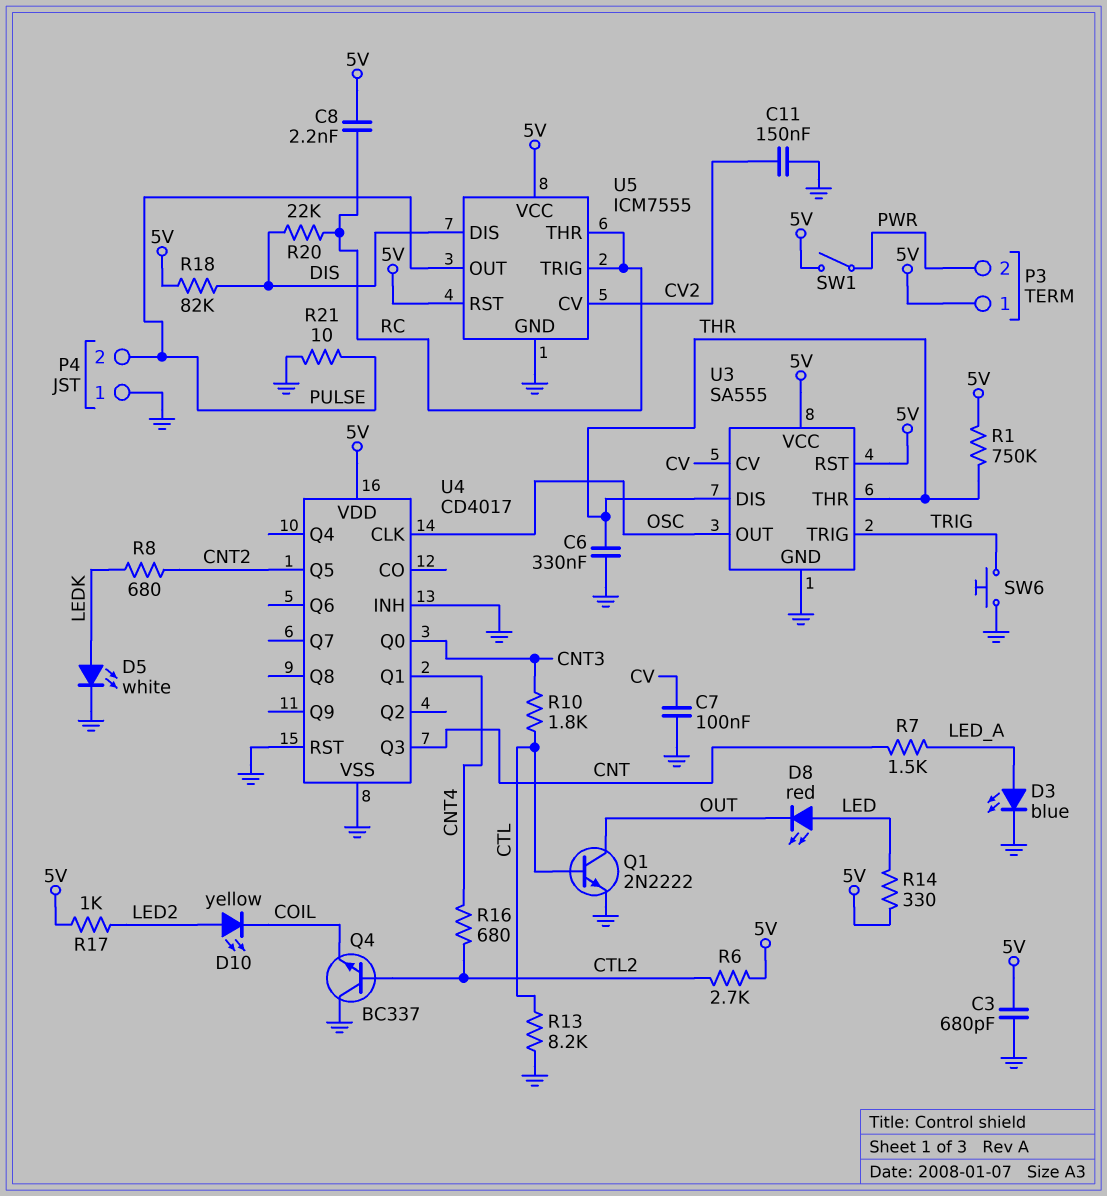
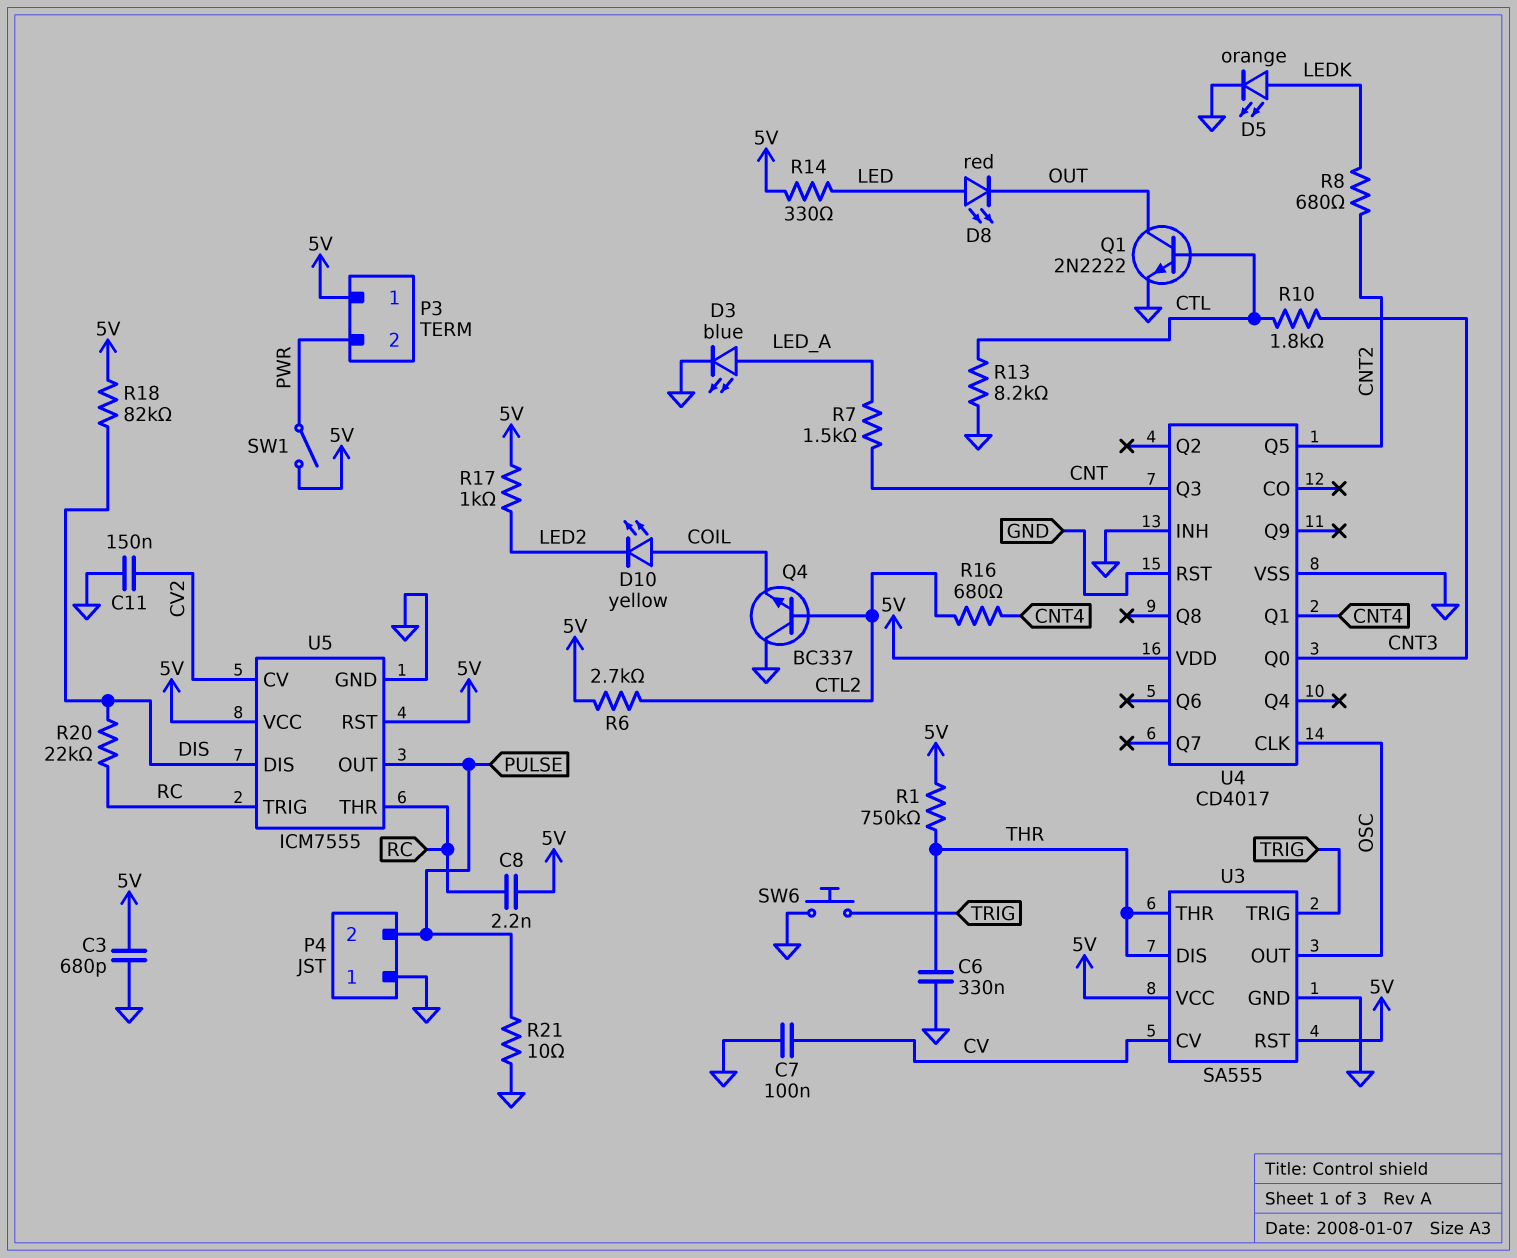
D5: LED white (A LEDK, K GND) -> LED orange (A LEDK, K GND)
D10: LED yellow (A LED2, K COIL) -> LED yellow (A COIL, K LED2)

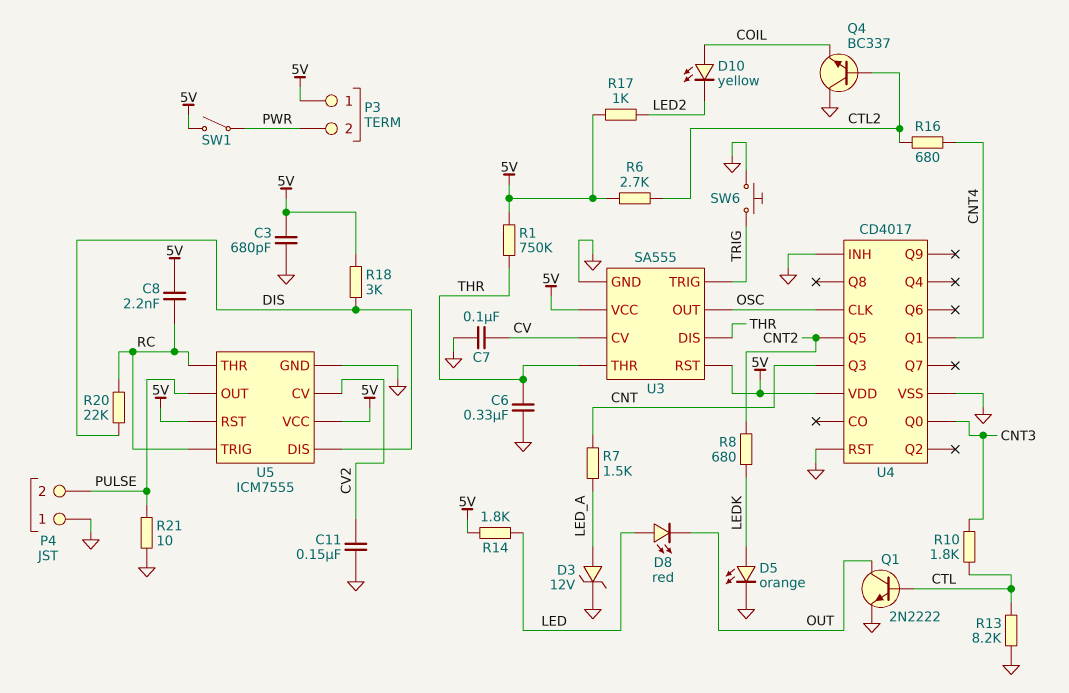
D3: LED blue (A LED_A, K GND) -> zener 12V (A LED_A, K GND)
R14: 330 (5V, LED) -> 1.8k (5V, LED)
R18: 82k (5V, DIS) -> 3k (5V, DIS)

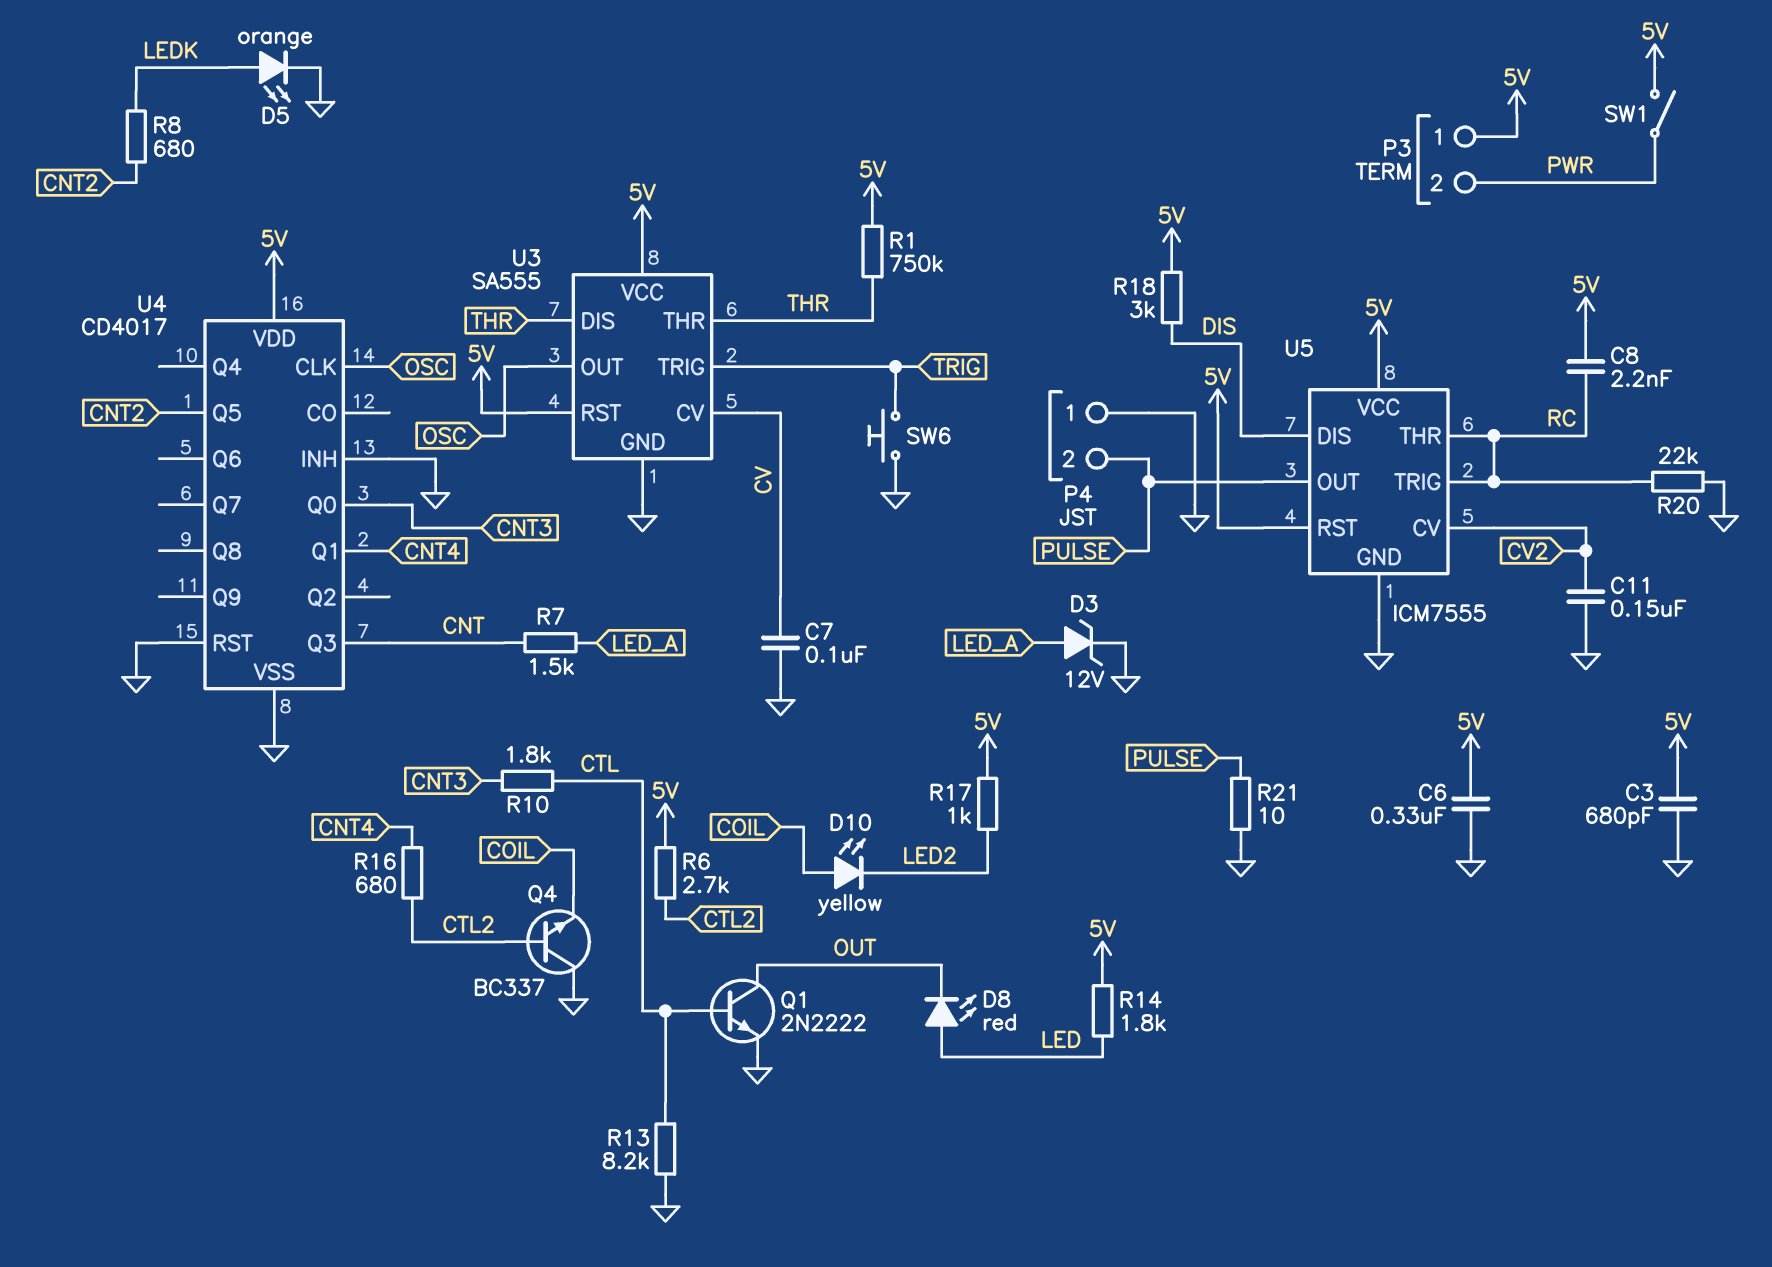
C6: 330nF (GND, THR) -> 330nF (5V, GND)
R20: 22k (DIS, RC) -> 22k (GND, RC)

